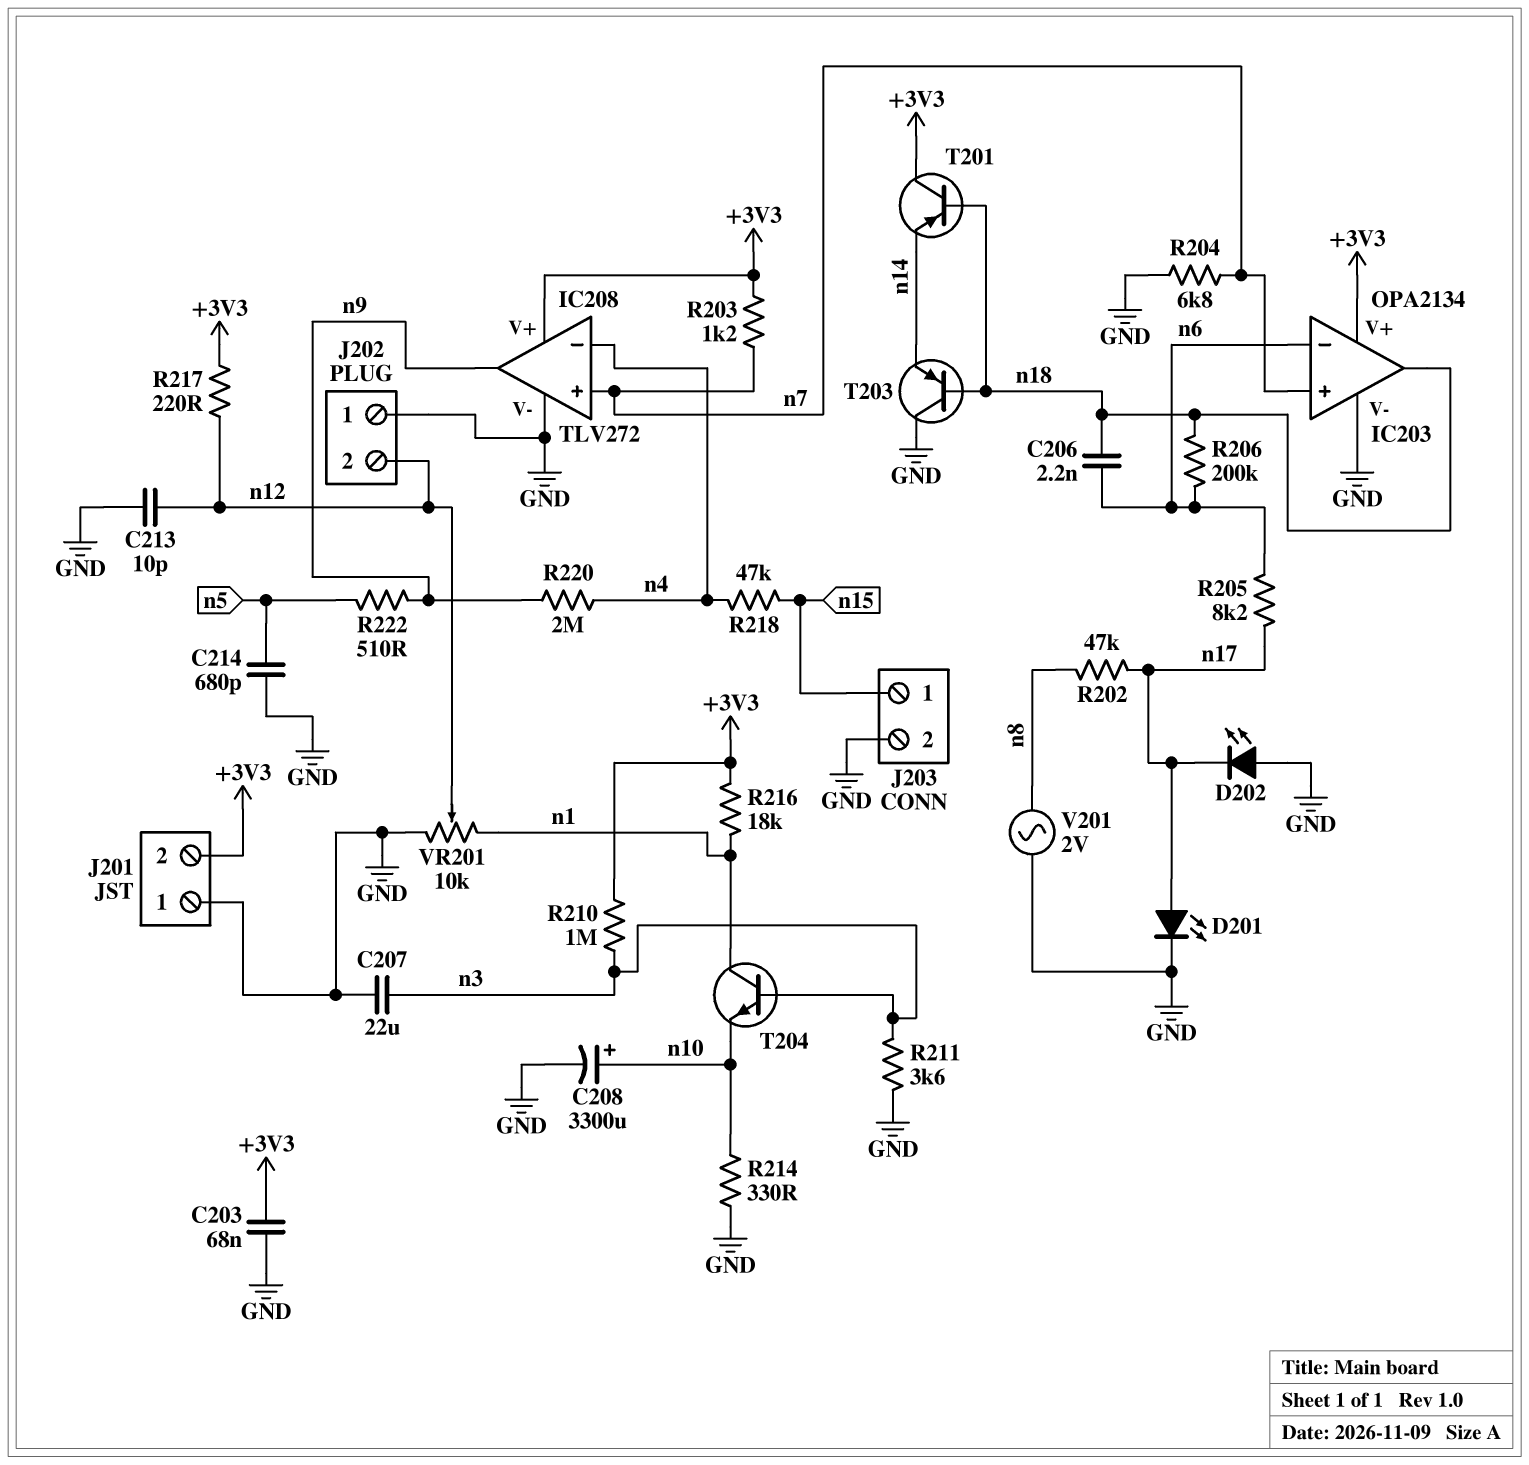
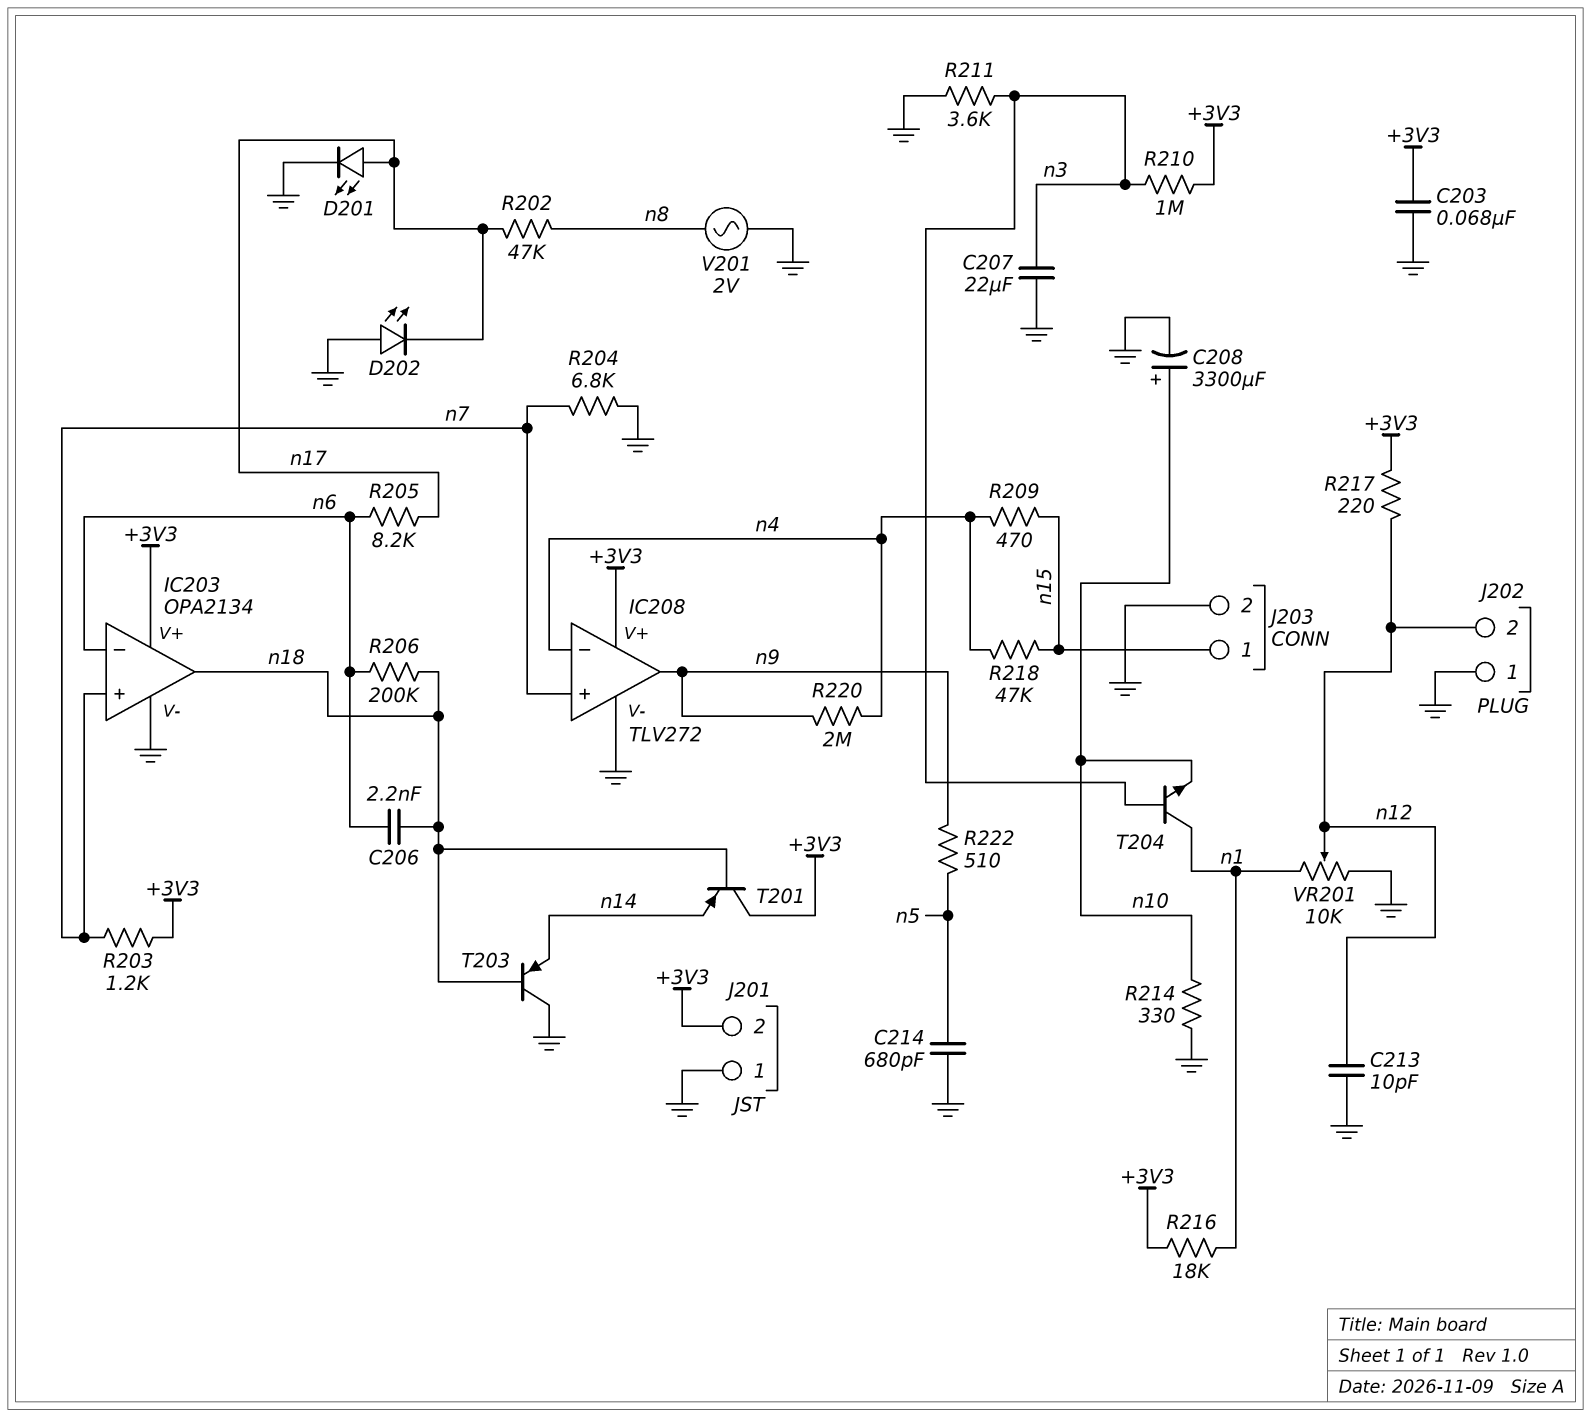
R209: none -> 470 (n4, n15)

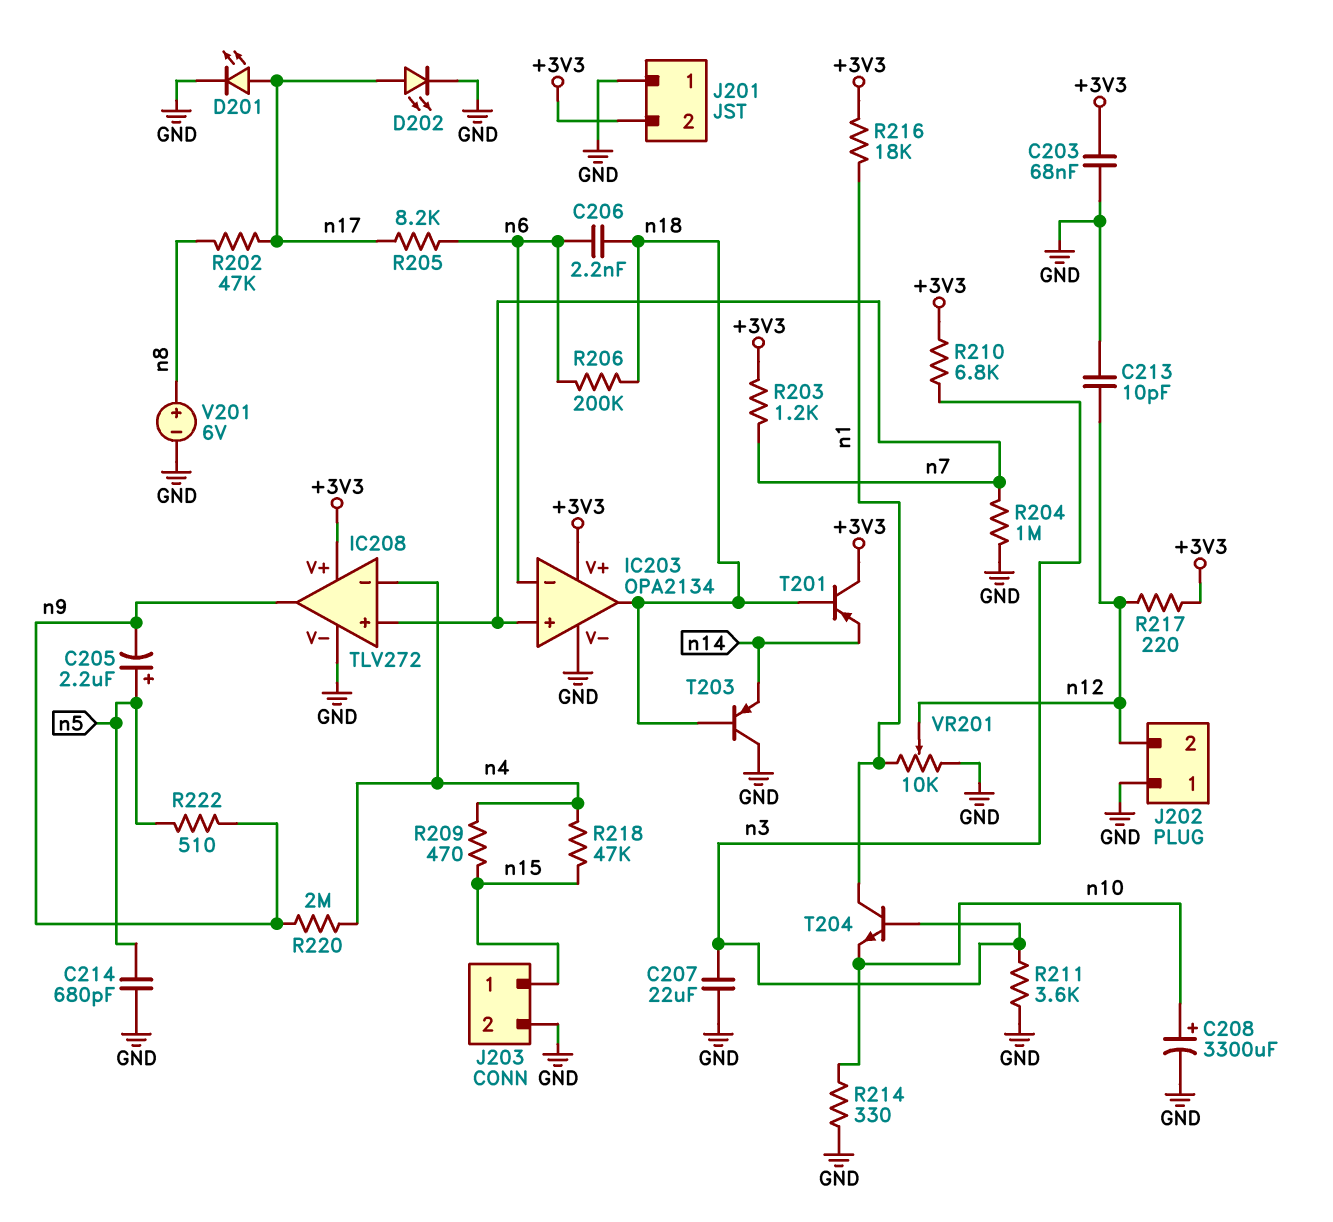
C205: none -> 2.2uF (plus n5, minus n9)
D202: LED (A GND, K n17) -> LED (A n17, K GND)
R204: 6.8k (GND, n7) -> 1M (GND, n7)
R210: 1M (+3V3, n3) -> 6.8k (+3V3, n3)
V201: AC 2V (GND, n8) -> 6V (plus n8, minus GND)

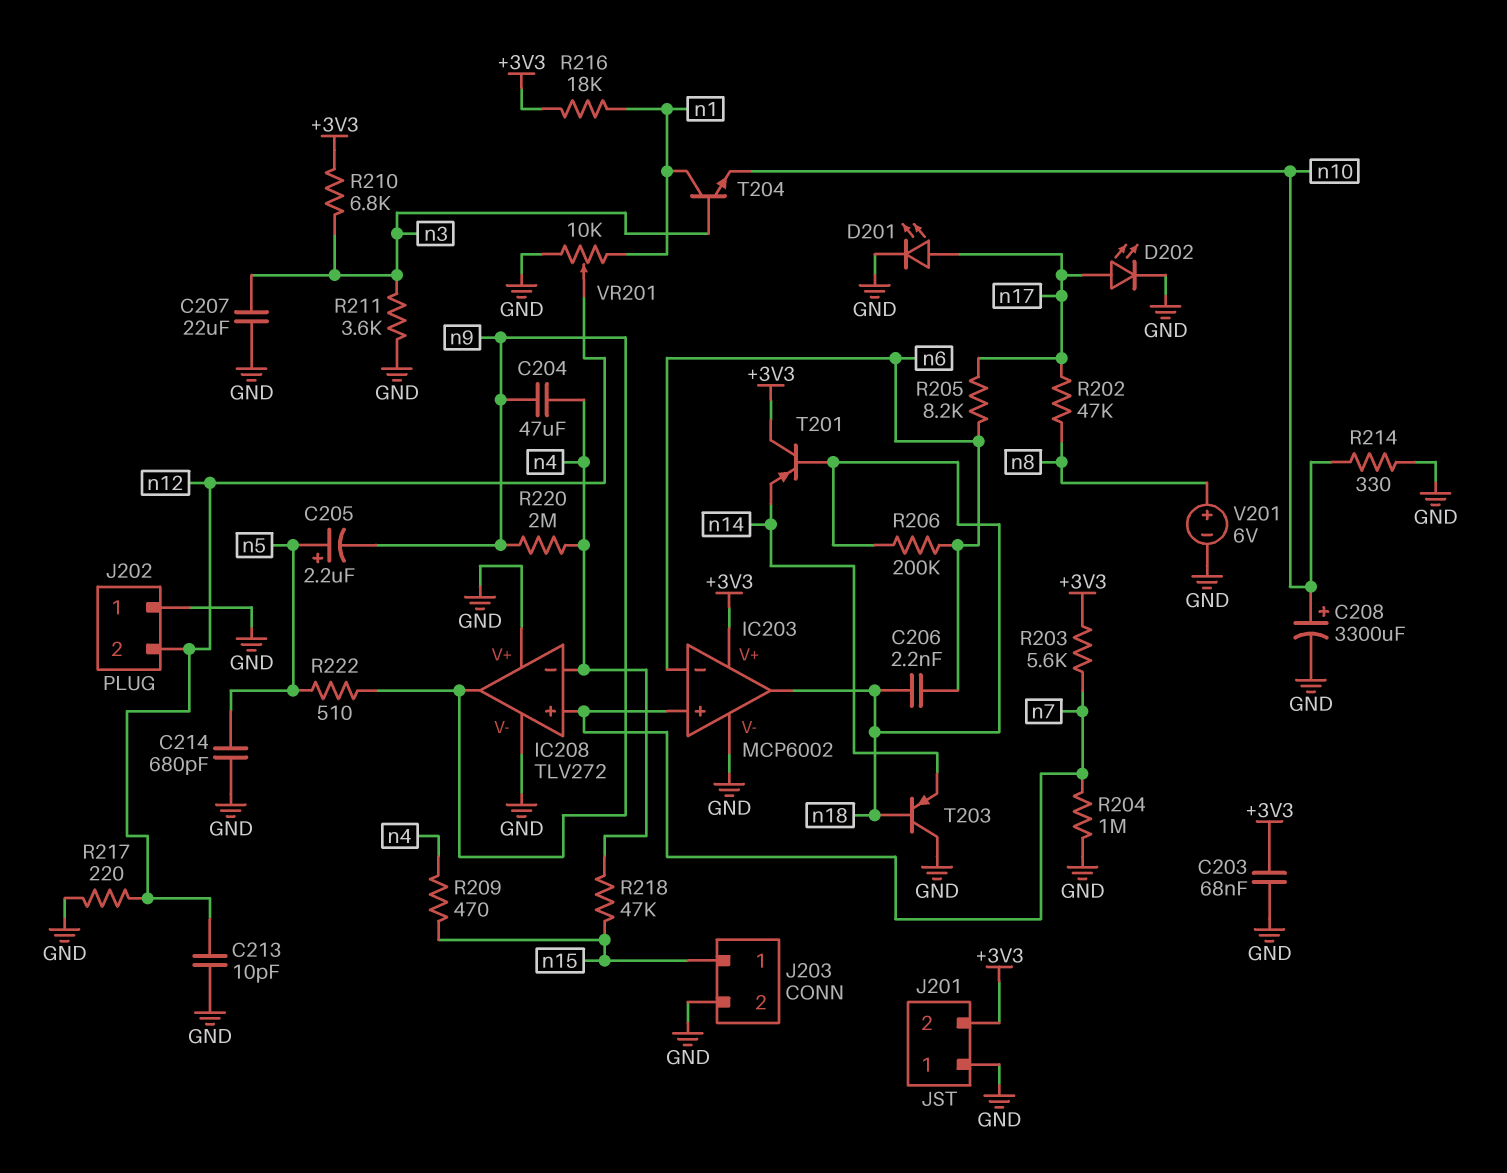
C204: none -> 47uF (n4, n9)
IC203: OPA2134 -> MCP6002
IC208 pin V+: +3V3 -> GND
R203: 1.2k (+3V3, n7) -> 5.6k (+3V3, n7)
R217: 220 (+3V3, n12) -> 220 (GND, n12)

